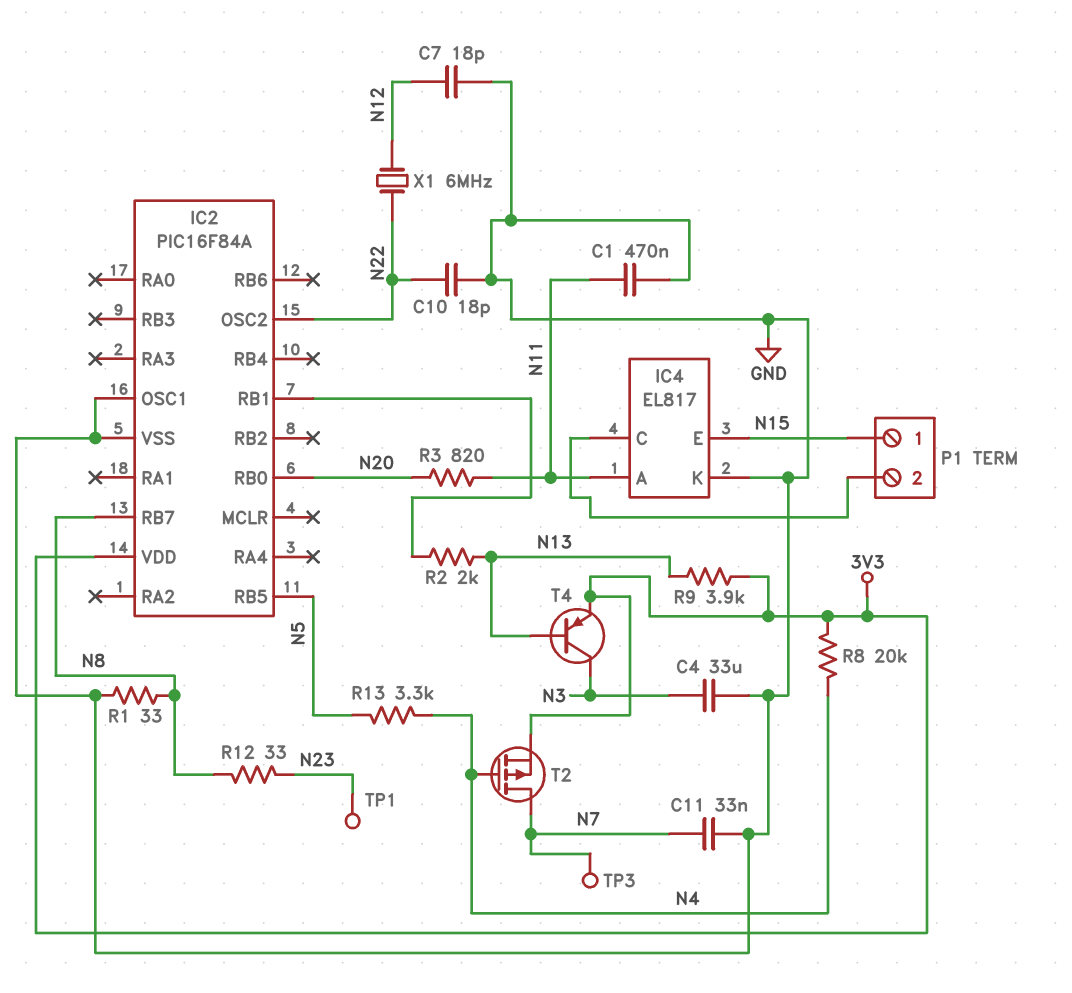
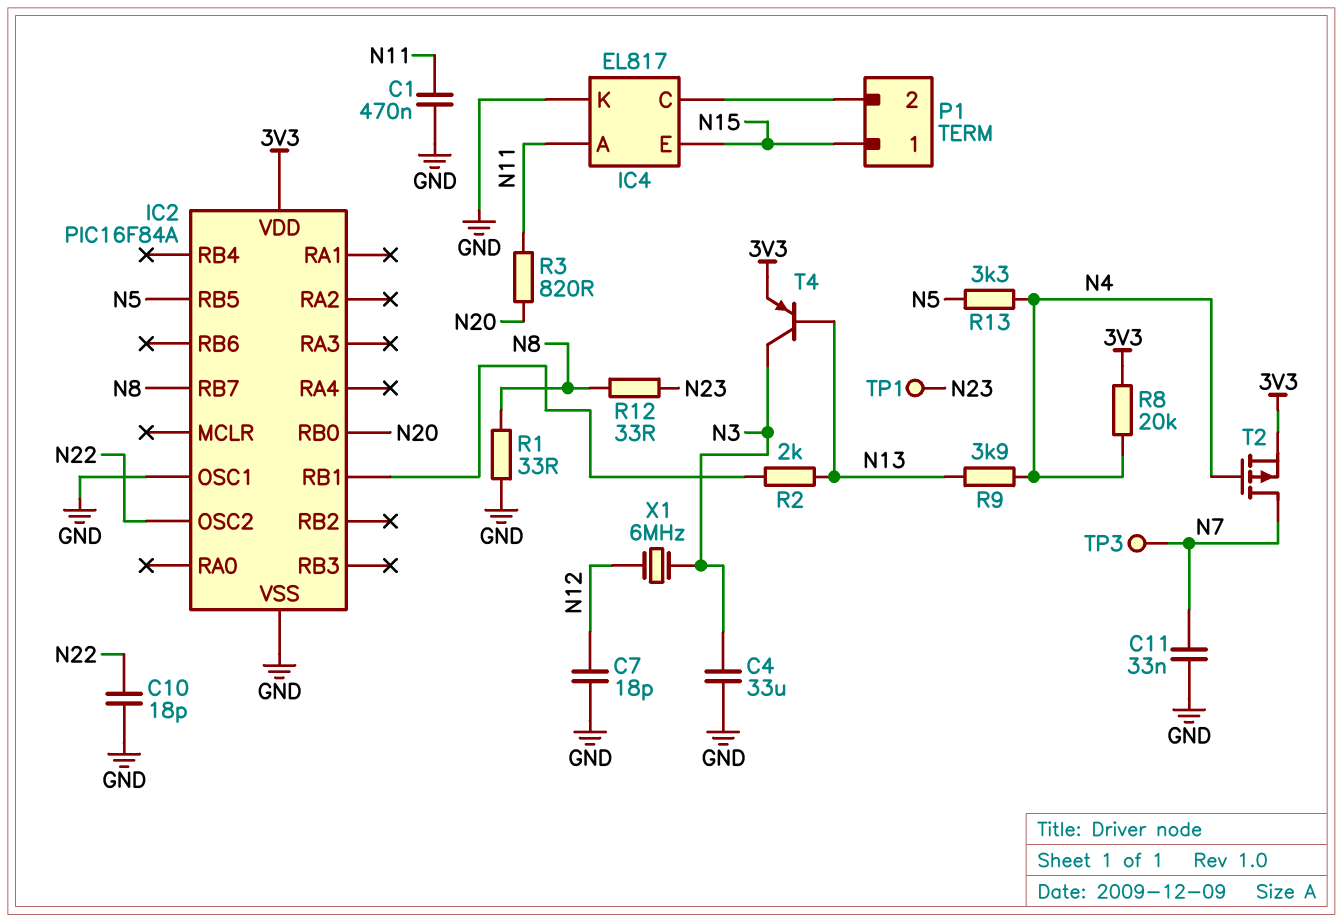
R9: 3.9k (3V3, N13) -> 3.9k (N4, N13)
X1: 6MHz (N12, N22) -> 6MHz (N3, N12)

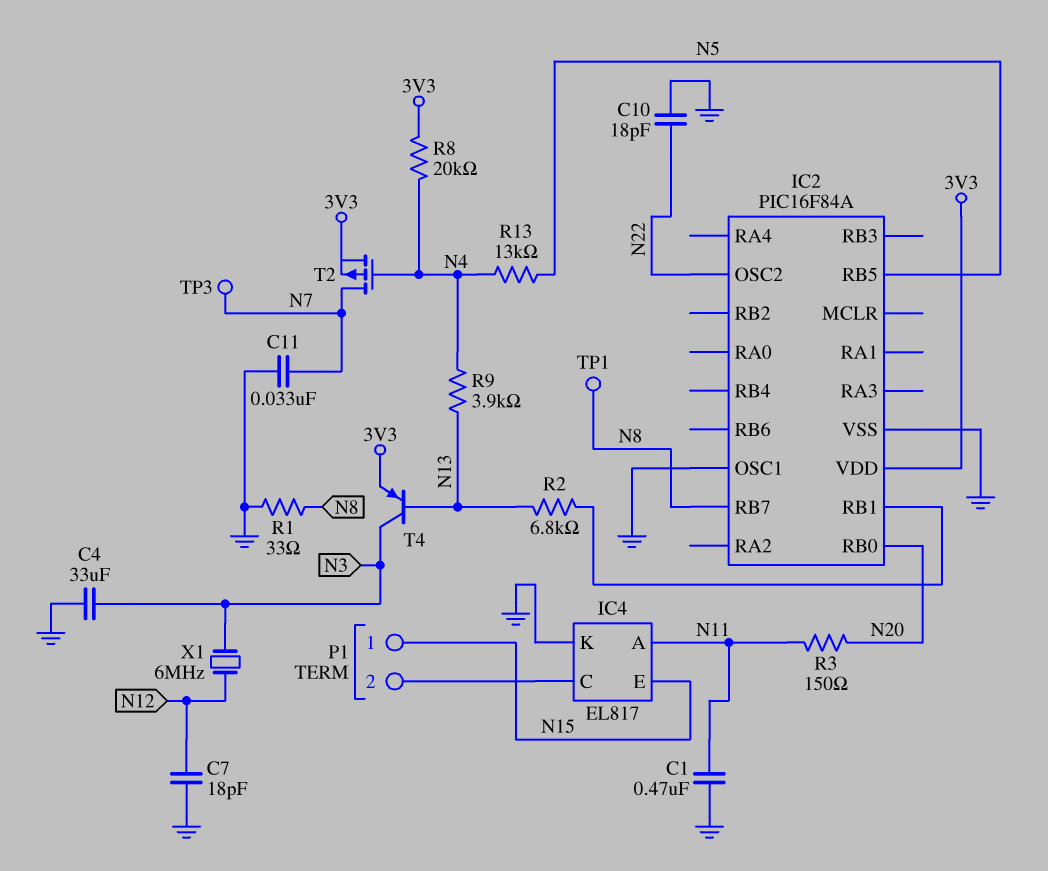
R2: 2k (IC2/RB1, N13) -> 6.8k (IC2/RB1, N13)
R3: 820 (N11, N20) -> 150 (N11, N20)
R12: 33 (N8, N23) -> none
R13: 3.3k (N4, N5) -> 13k (N4, N5)
TP1: test point (N23) -> test point (N8)

